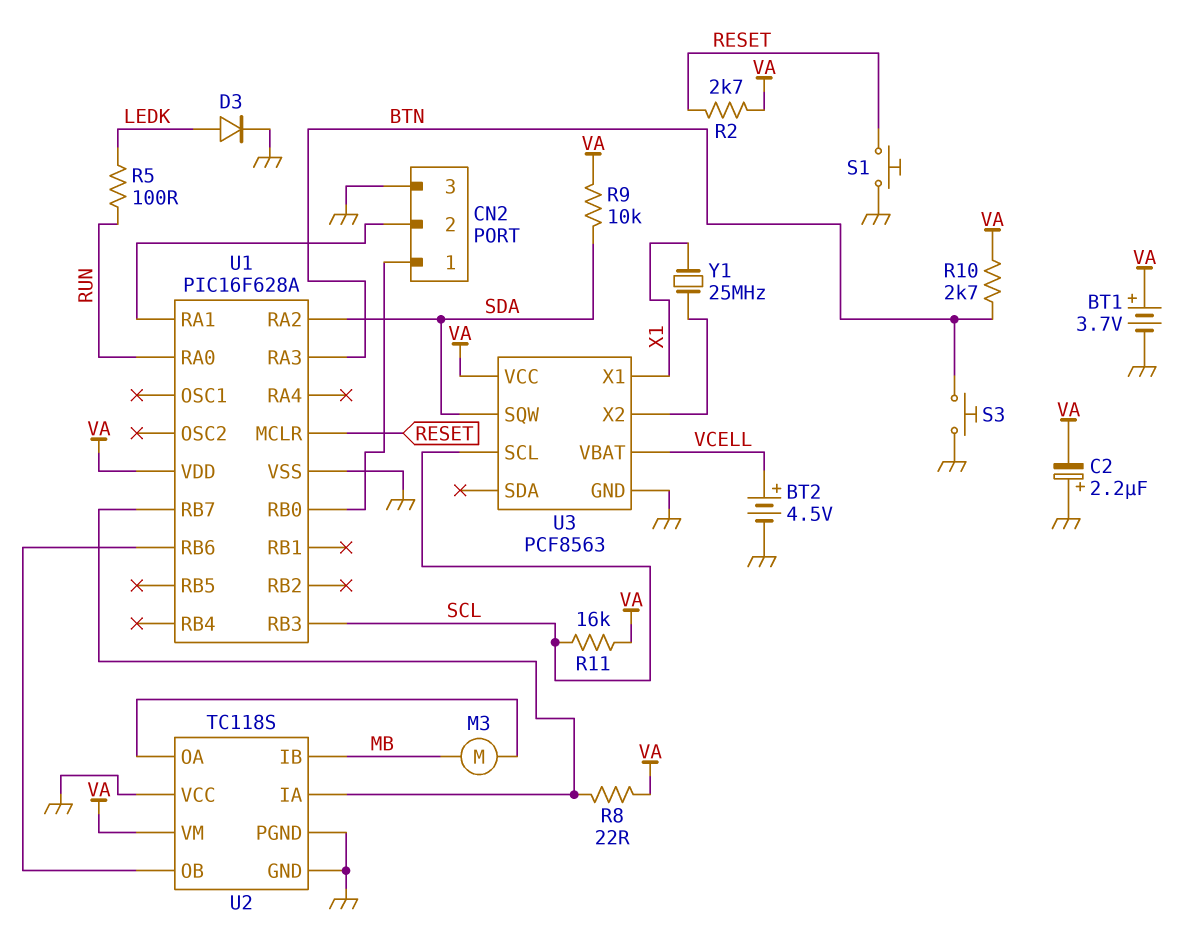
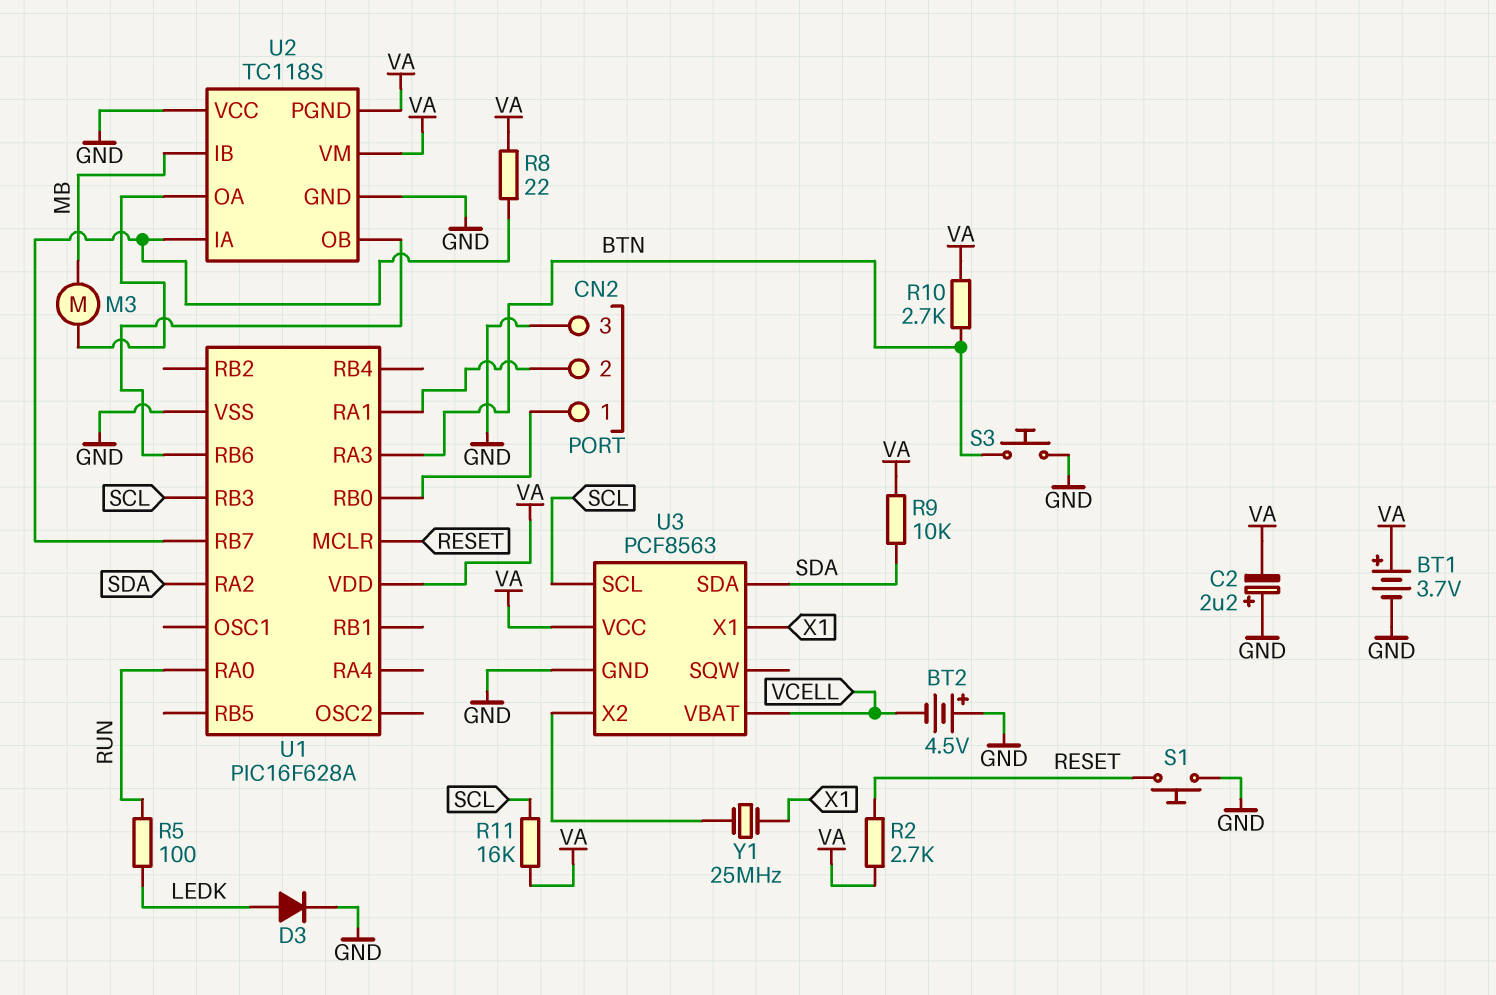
BT2: 4.5V (plus VCELL, minus GND) -> 4.5V (plus GND, minus VCELL)
U2 pin PGND: GND -> VA
U3 pin SDA: none -> SDA
U3 pin SQW: SDA -> none

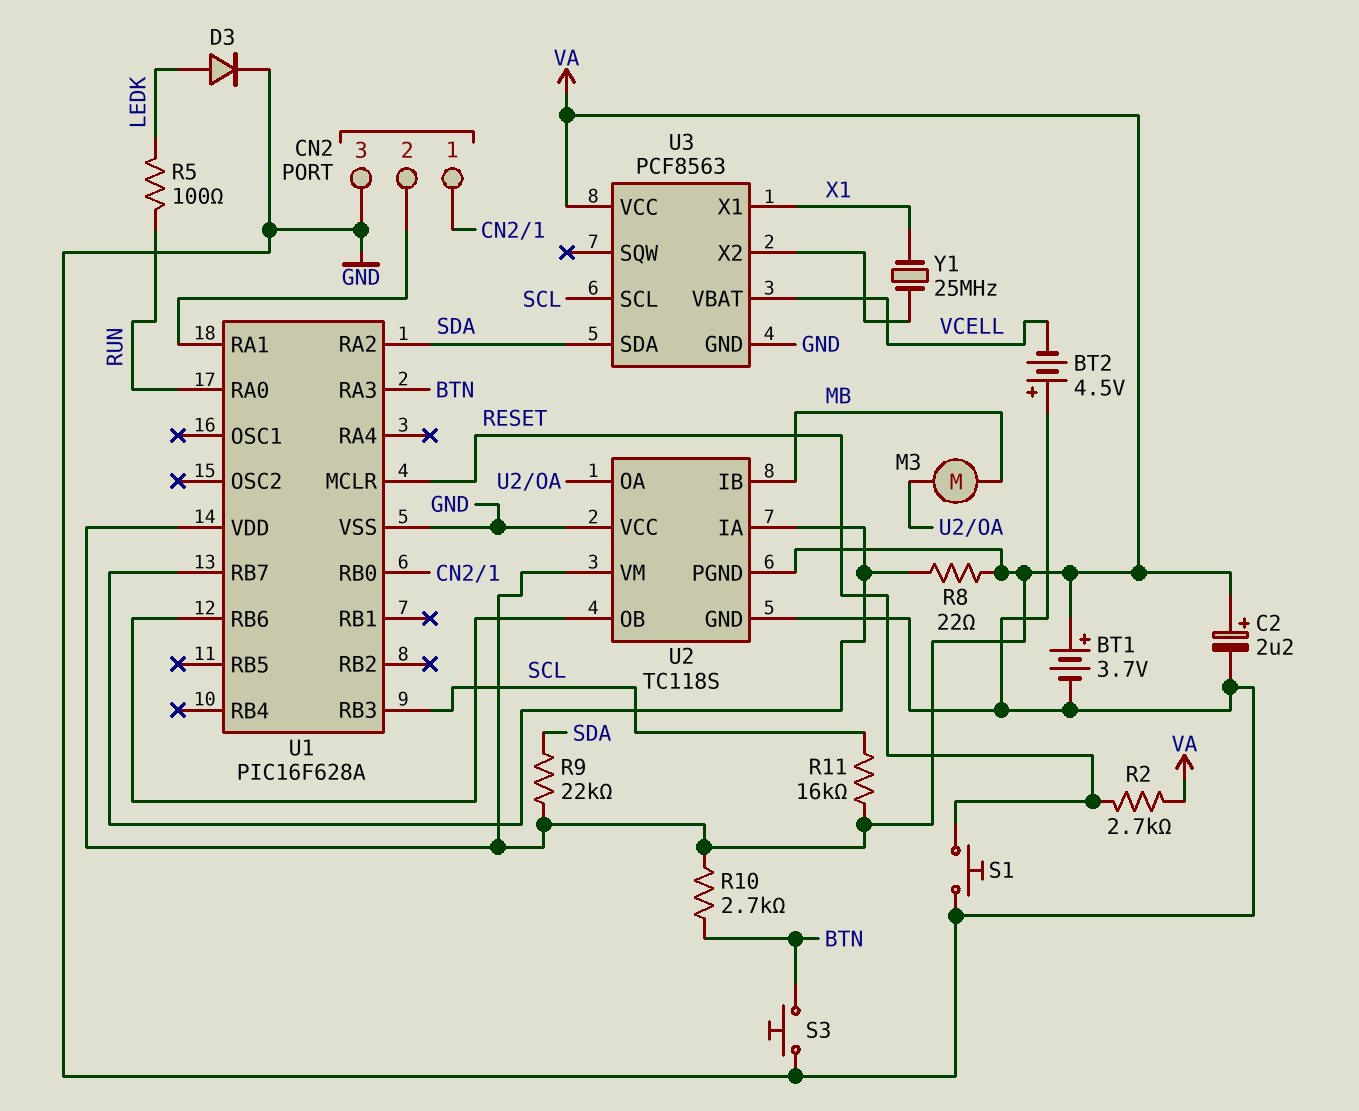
C2: 2.2uF (plus GND, minus VA) -> 2.2uF (plus VA, minus GND)
R9: 10k (SDA, VA) -> 22k (SDA, VA)

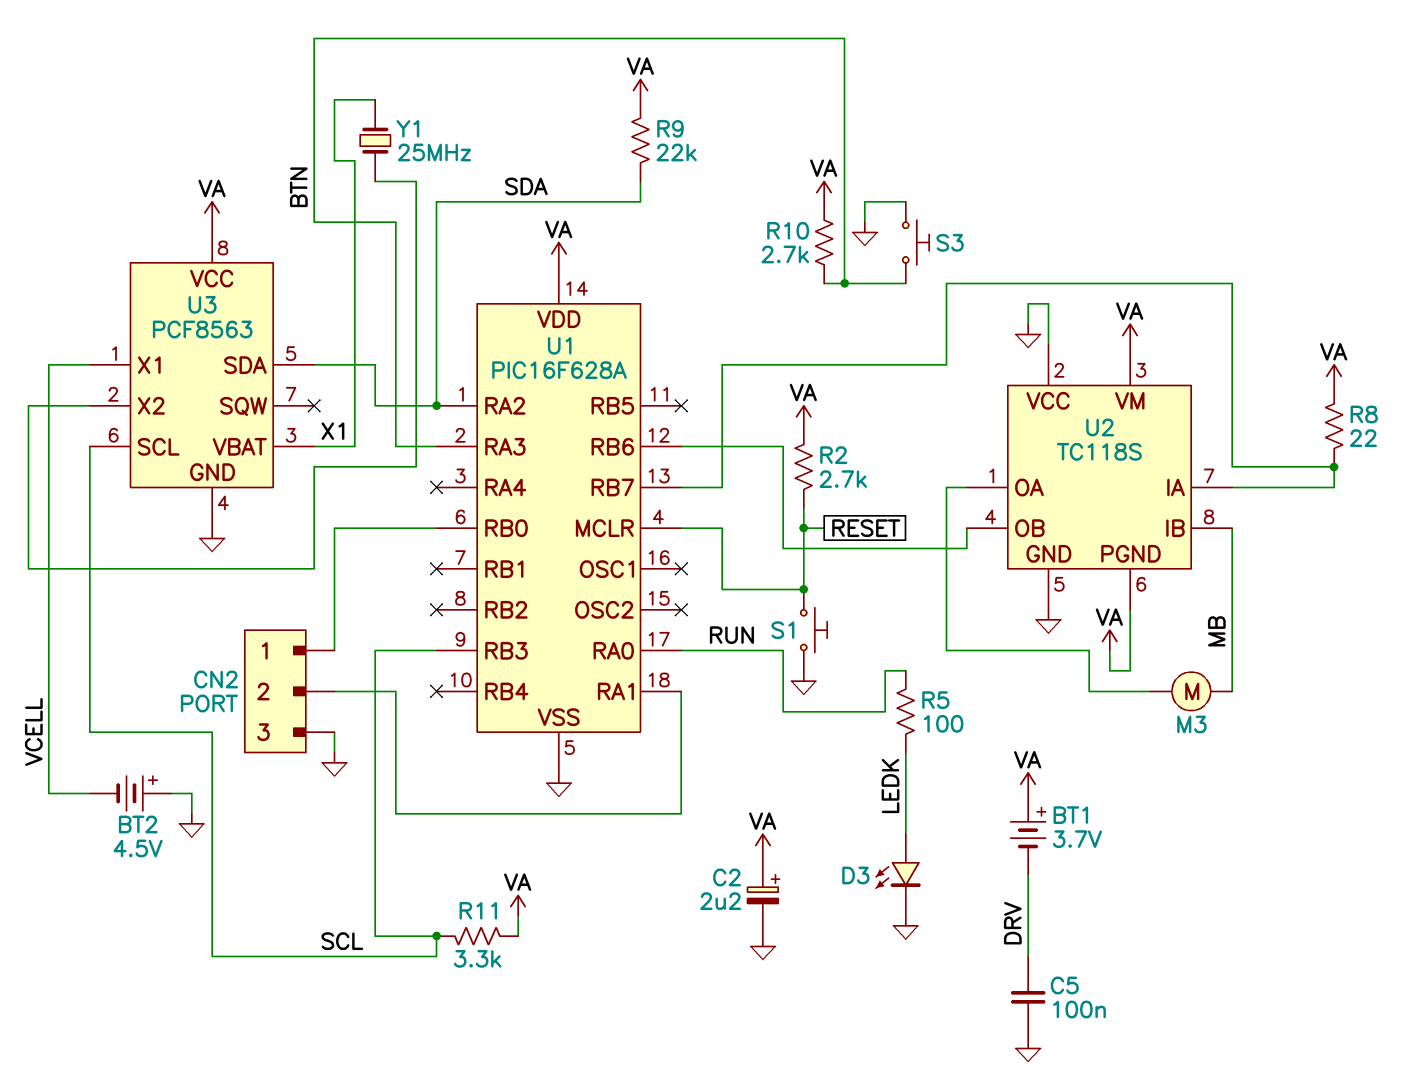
BT1: 3.7V (plus VA, minus GND) -> 3.7V (plus VA, minus DRV)
C5: none -> 100nF (DRV, GND)
D3: diode (A LEDK, K GND) -> LED (A LEDK, K GND)
R11: 16k (SCL, VA) -> 3.3k (SCL, VA)
U3 pin VBAT: VCELL -> X1
U3 pin X1: X1 -> VCELL

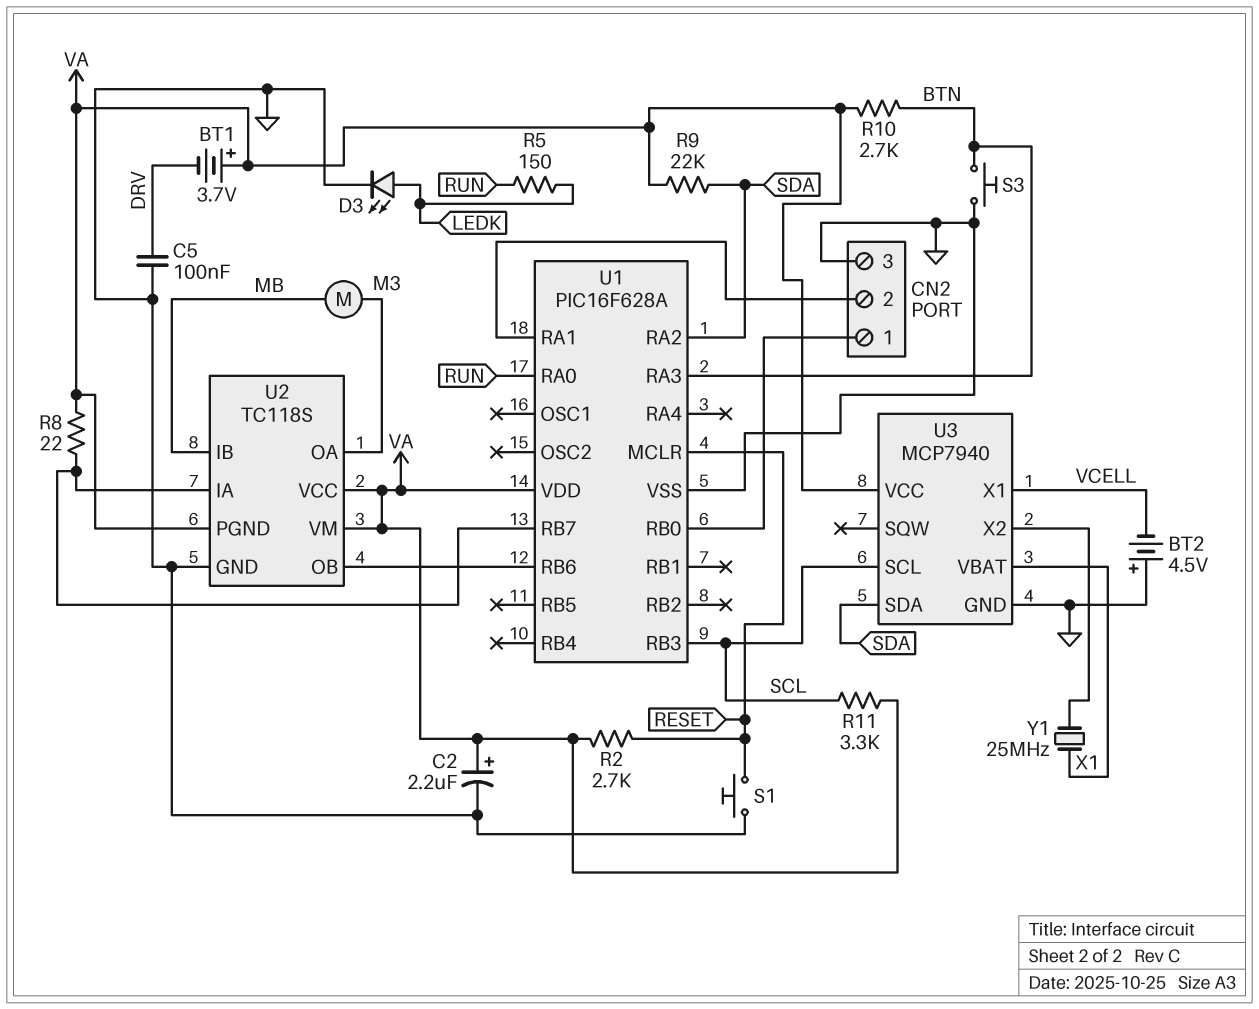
R5: 100 (LEDK, RUN) -> 150 (LEDK, RUN)
U2 pin VCC: GND -> VA
U3: PCF8563 -> MCP7940

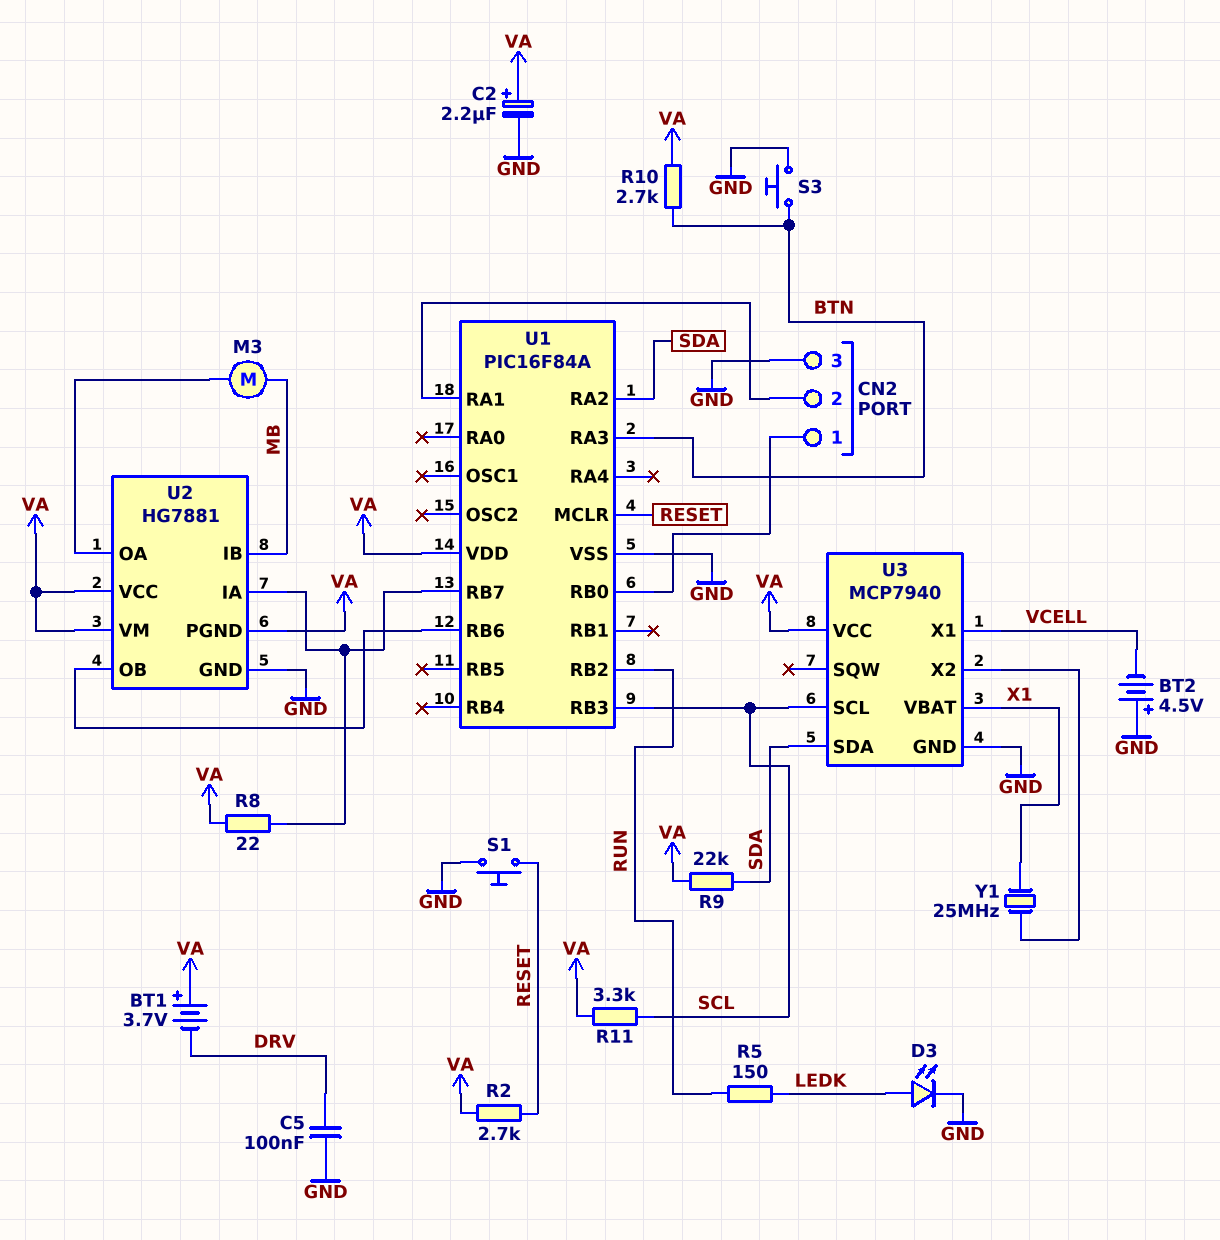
U1: PIC16F628A -> PIC16F84A
U1 pin RA0: RUN -> none
U1 pin RB2: none -> RUN
U2: TC118S -> HG7881

